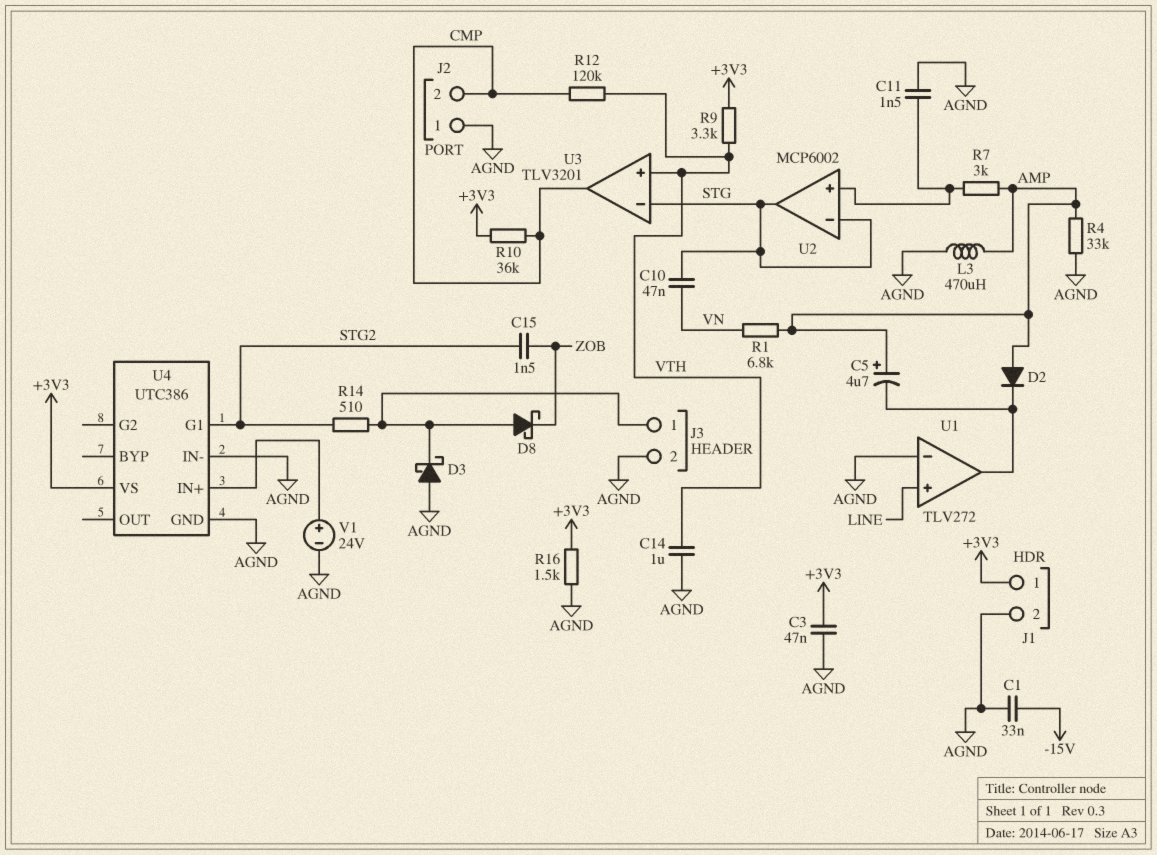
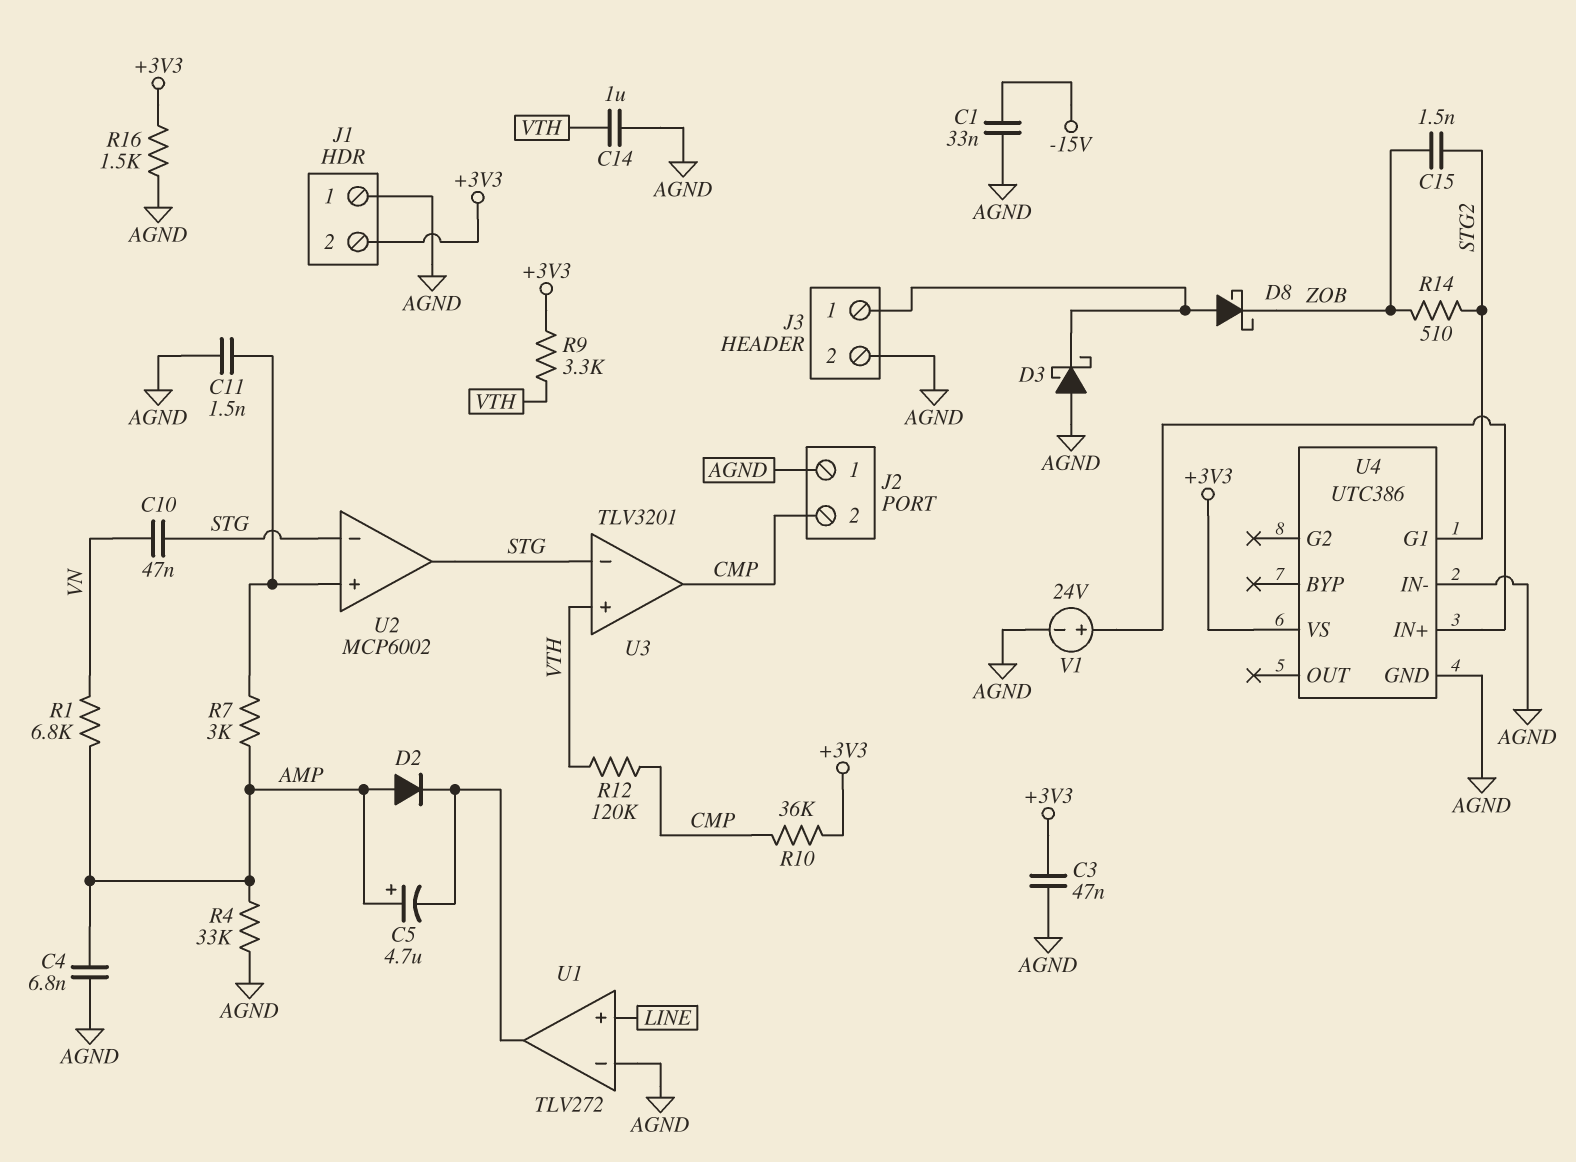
C4: none -> 6.8nF (AGND, AMP)
J1 pin 1: +3V3 -> AGND
J1 pin 2: AGND -> +3V3
L3: 470uH (AGND, AMP) -> none
R14: 510 (J3/1, STG2) -> 510 (STG2, ZOB)

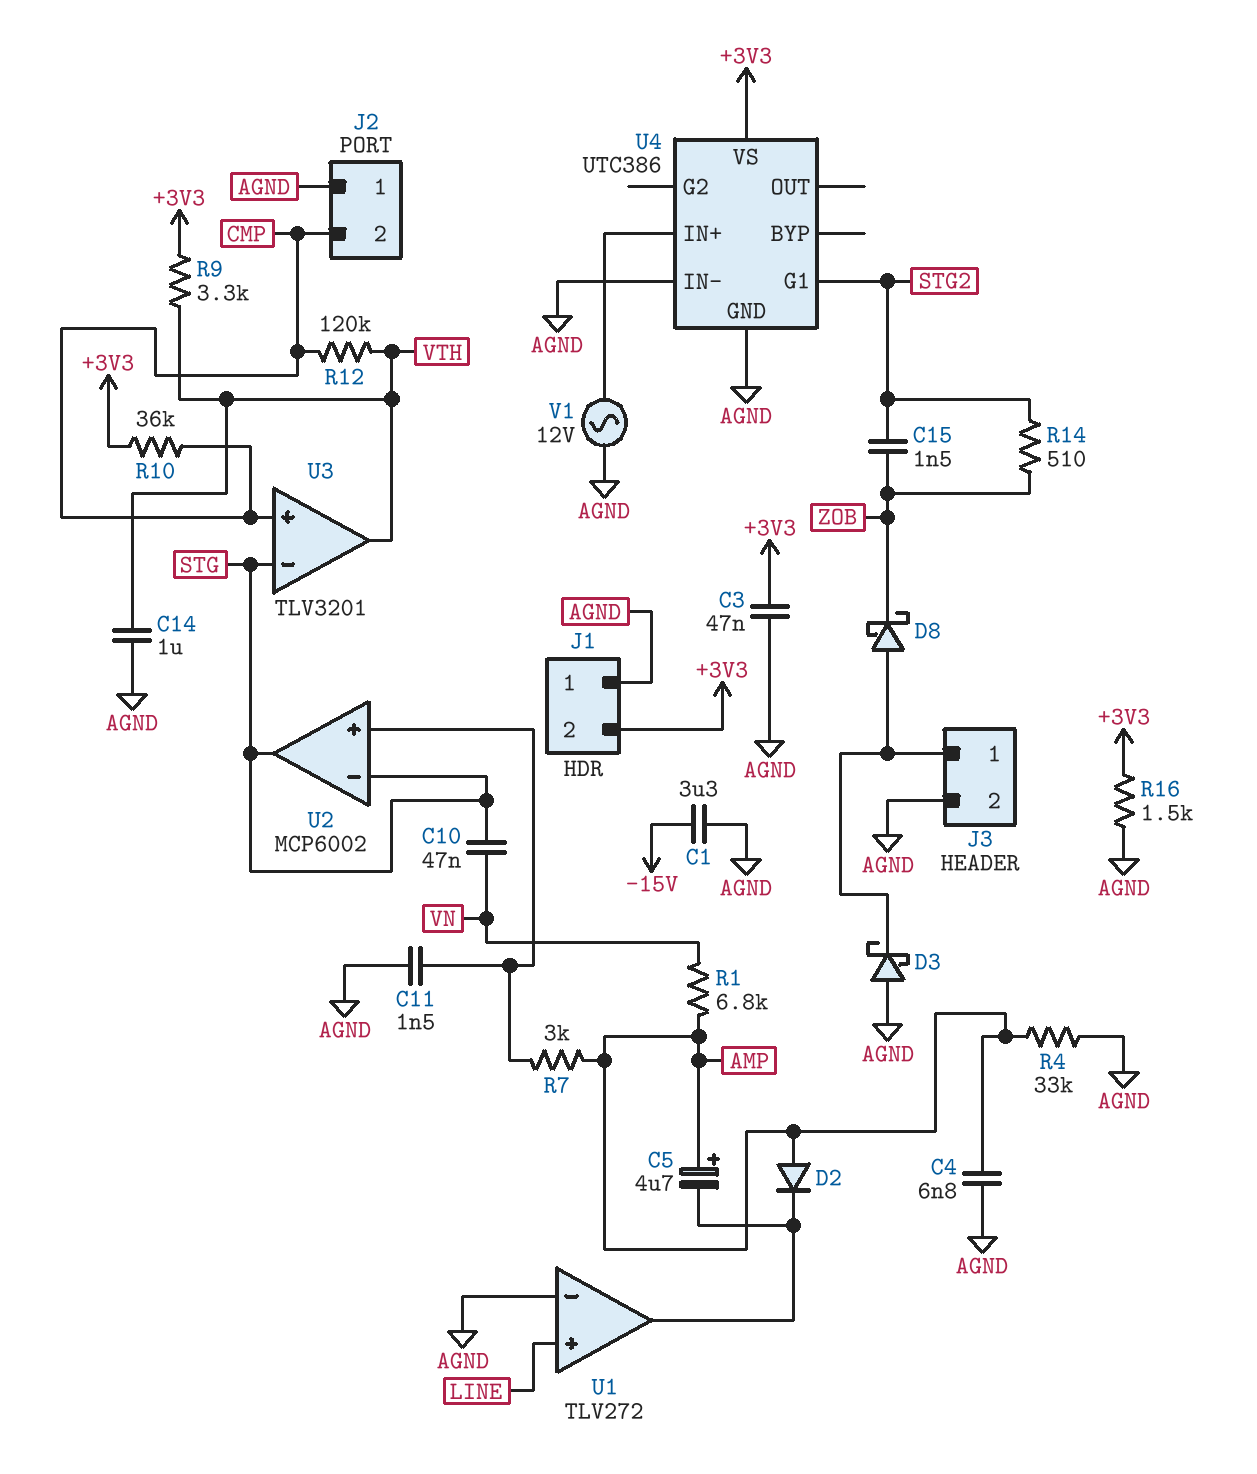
C1: 33nF (-15V, AGND) -> 3.3uF (-15V, AGND)
U3 pin in+: VTH -> CMP
U3 pin out: CMP -> VTH
V1: 24V (plus U4/IN+, minus AGND) -> AC 12V (AGND, U4/IN+)

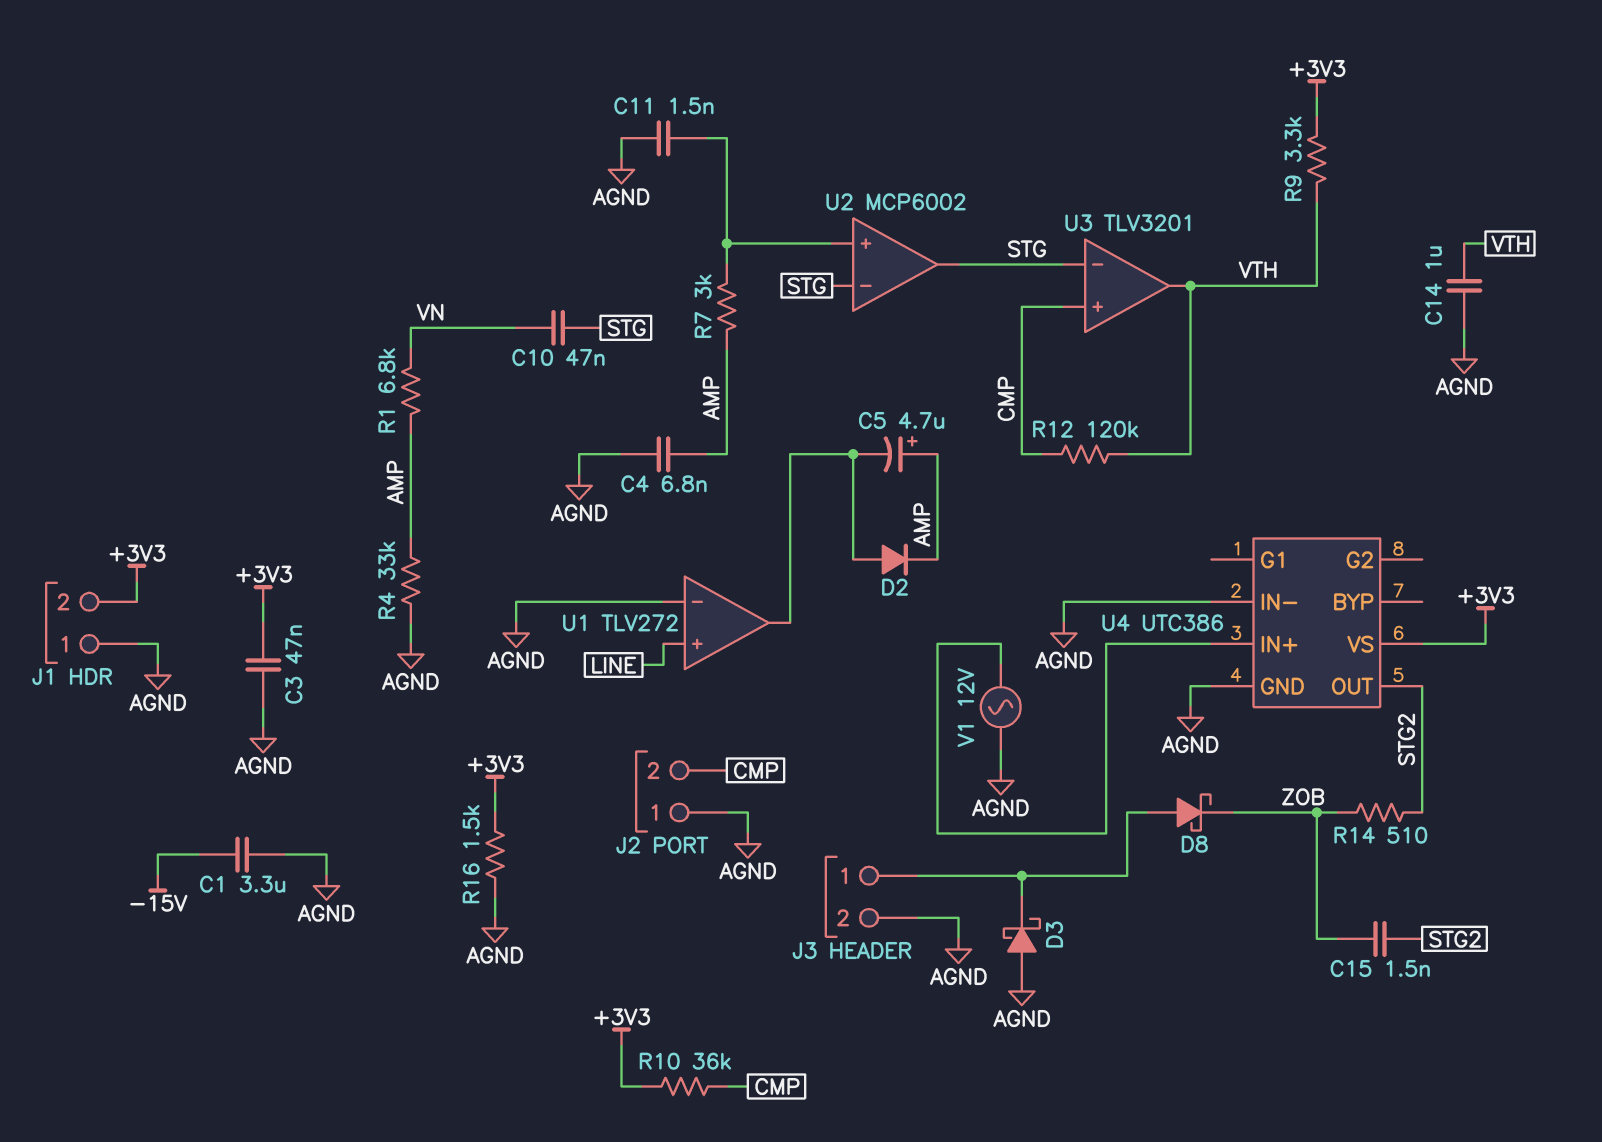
D2: diode (A AMP, K U1/out) -> diode (A U1/out, K AMP)
U4 pin G1: STG2 -> none
U4 pin OUT: none -> STG2

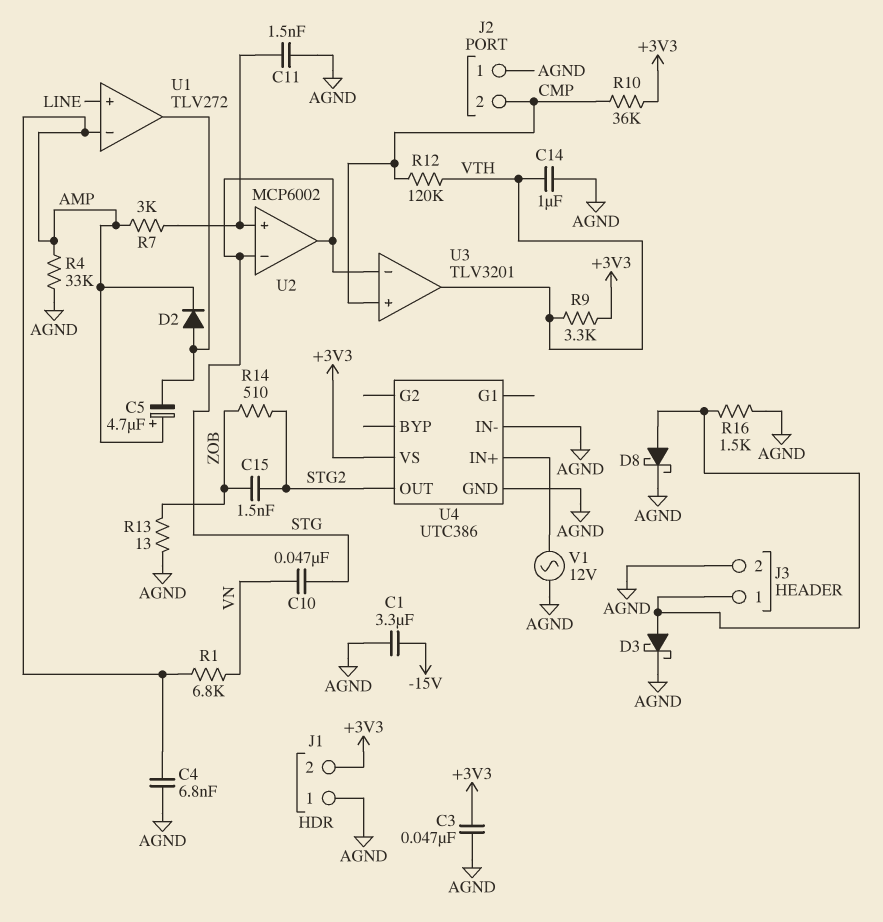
D3: schottky (A AGND, K J3/1) -> schottky (A J3/1, K AGND)
D8: schottky (A J3/1, K ZOB) -> schottky (A J3/1, K AGND)
R13: none -> 13 (AGND, ZOB)
R16: 1.5k (+3V3, AGND) -> 1.5k (AGND, J3/1)
U1 pin in-: AGND -> AMP

